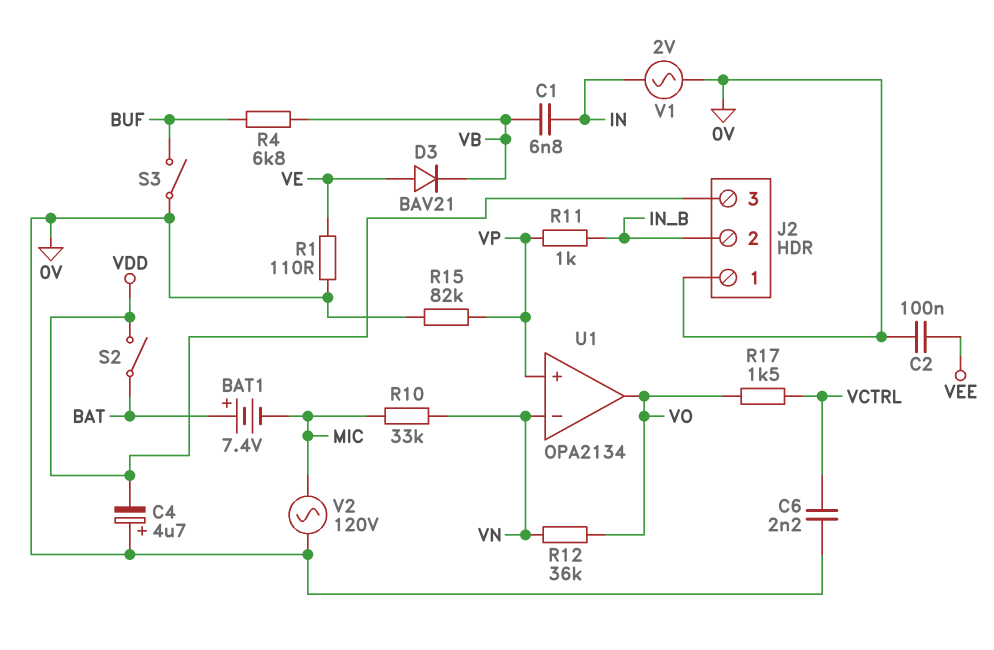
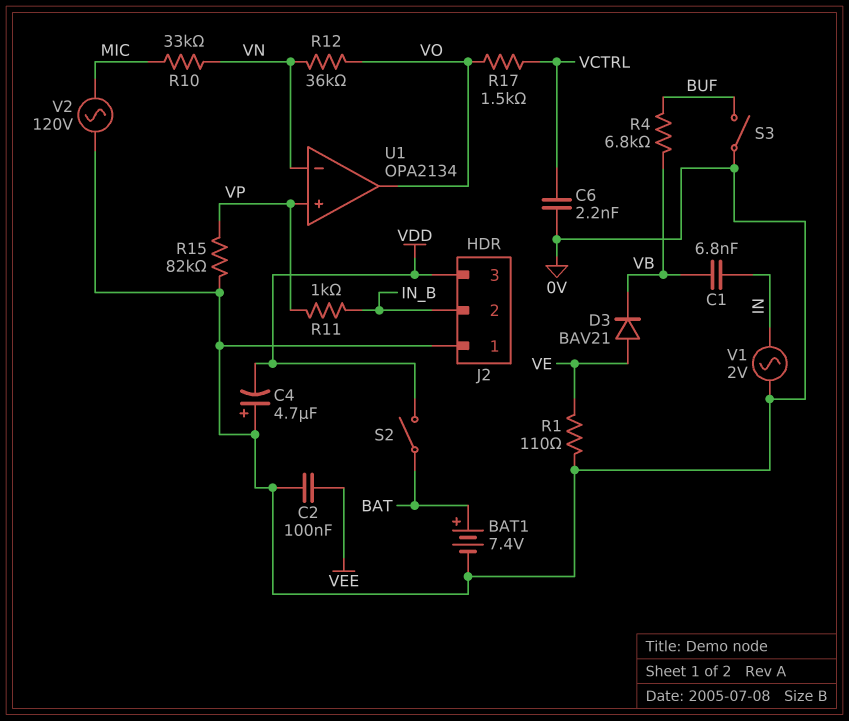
BAT1: 7.4V (plus BAT, minus MIC) -> 7.4V (plus BAT, minus 0V)

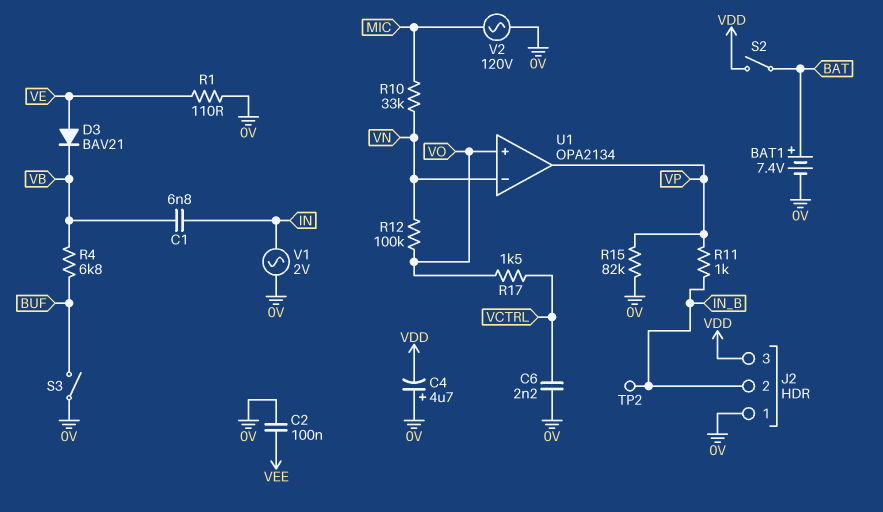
R12: 36k (VN, VO) -> 100k (VN, VO)
TP2: none -> test point (IN_B)
U1 pin in+: VP -> VO
U1 pin out: VO -> VP

